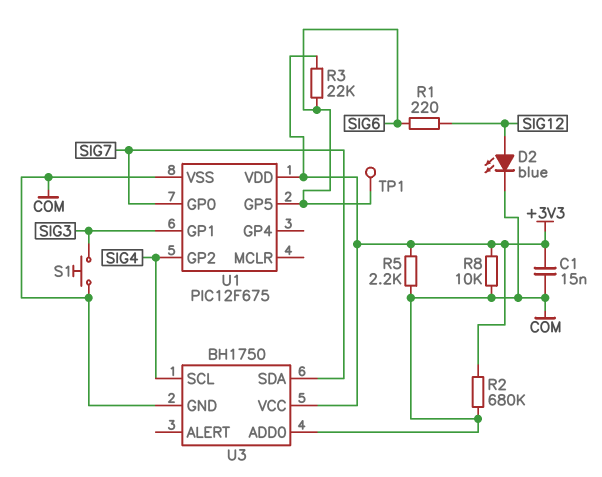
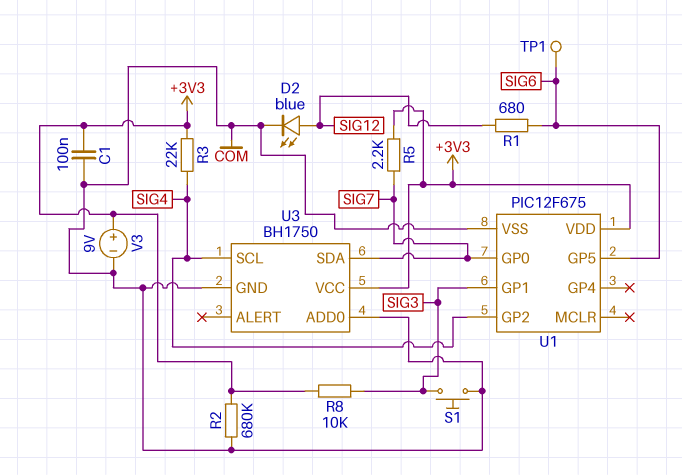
C1: 15nF (+3V3, COM) -> 100nF (+3V3, COM)
R1: 220 (SIG6, SIG12) -> 680 (SIG6, SIG12)
R3: 22k (+3V3, SIG6) -> 22k (+3V3, SIG4)
R5: 2.2k (+3V3, COM) -> 2.2k (+3V3, SIG7)
R8: 10k (+3V3, COM) -> 10k (+3V3, SIG3)
V3: none -> 9V (plus +3V3, minus COM)

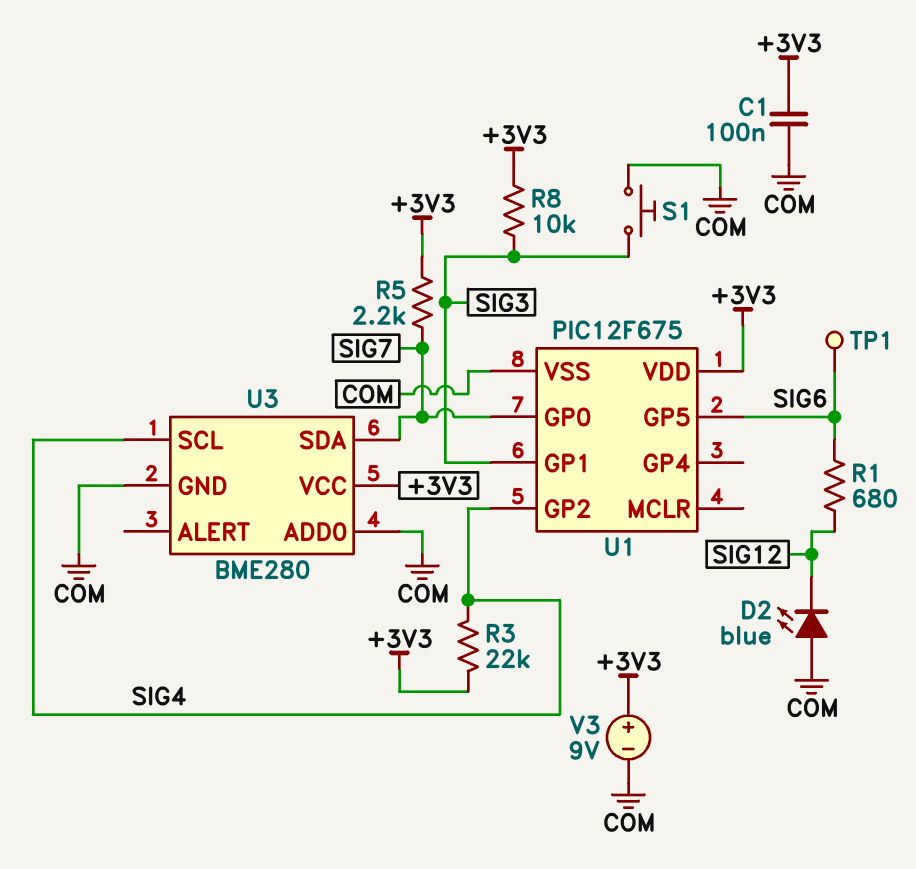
D2: LED blue (A SIG12, K COM) -> LED blue (A COM, K SIG12)
R2: 680k (+3V3, COM) -> none
U3: BH1750 -> BME280

